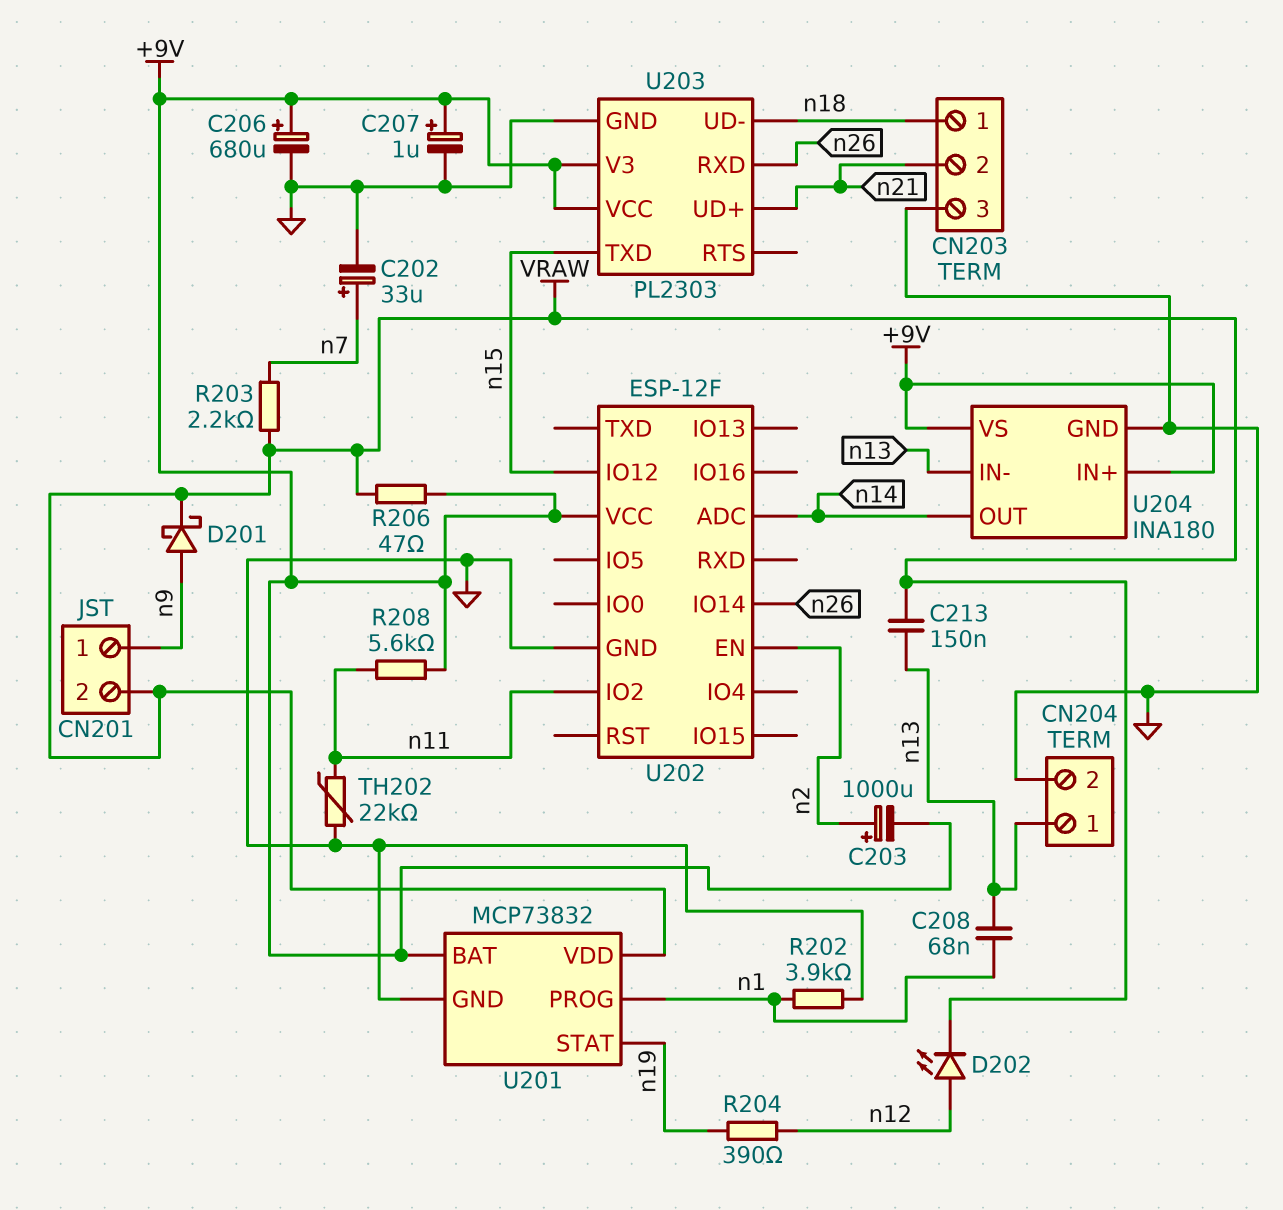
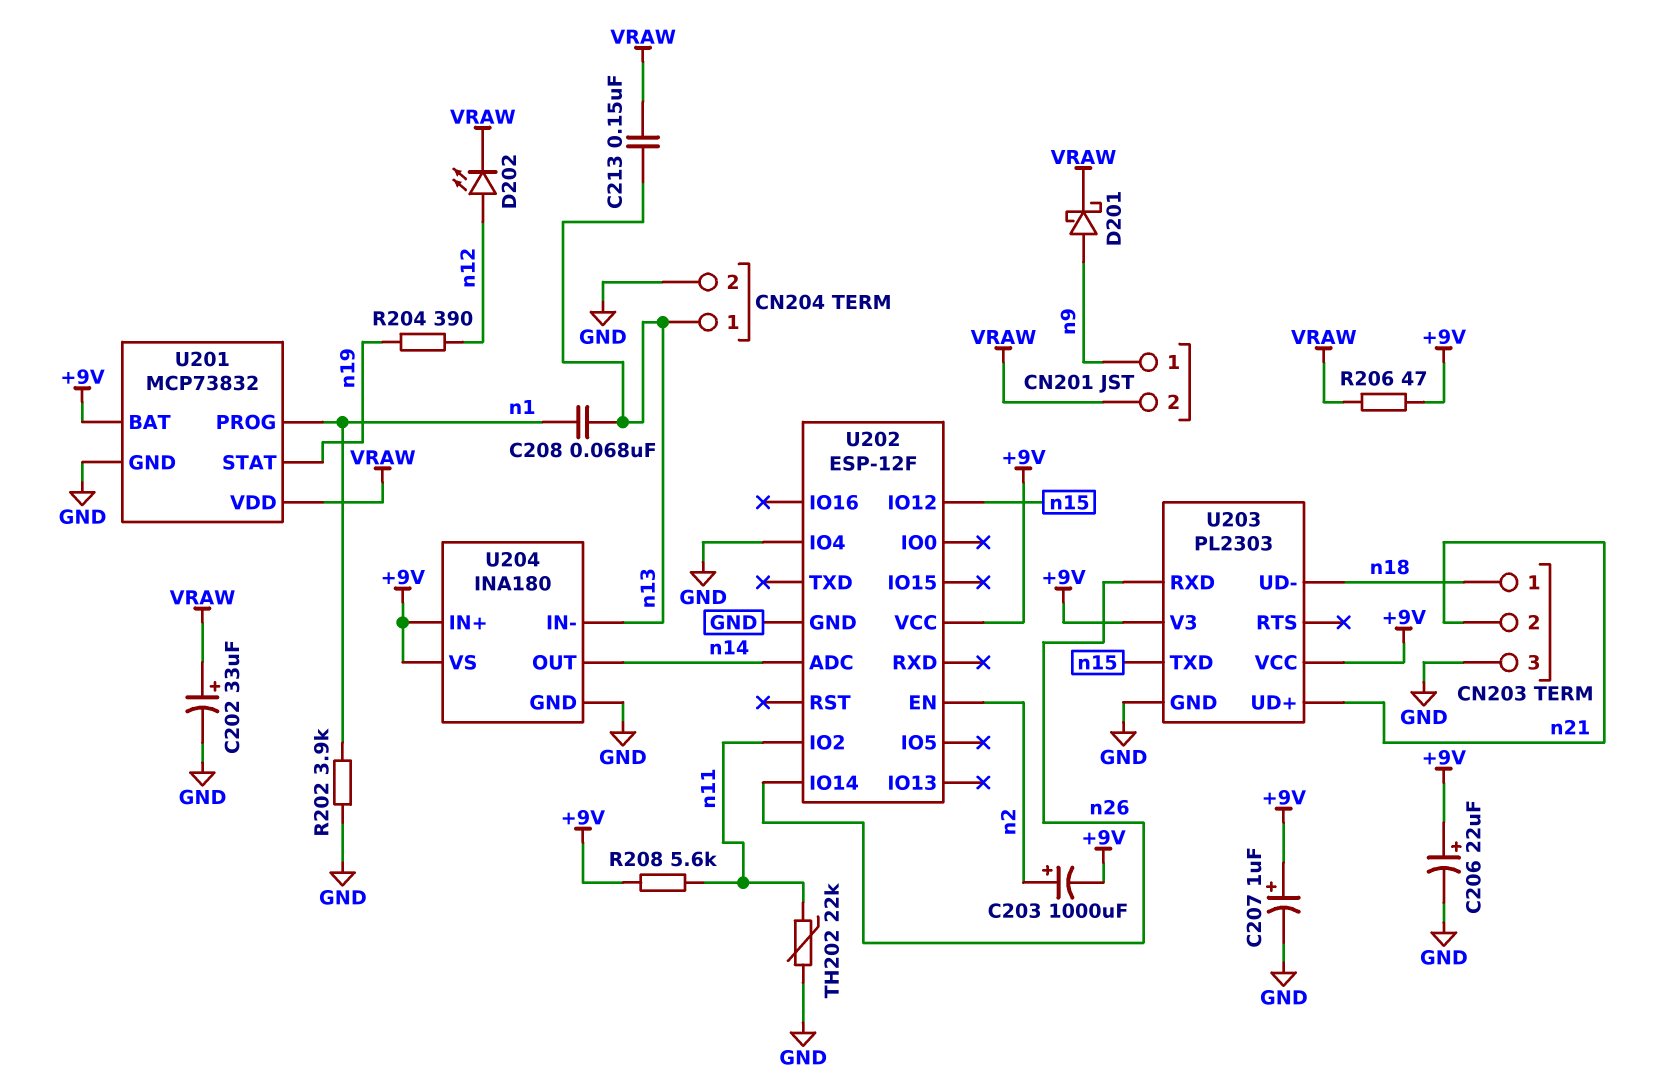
C202: 33uF (plus n7, minus GND) -> 33uF (plus VRAW, minus GND)
C206: 680uF (plus +9V, minus GND) -> 22uF (plus +9V, minus GND)
R203: 2.2k (VRAW, n7) -> none
U202 pin IO4: none -> GND

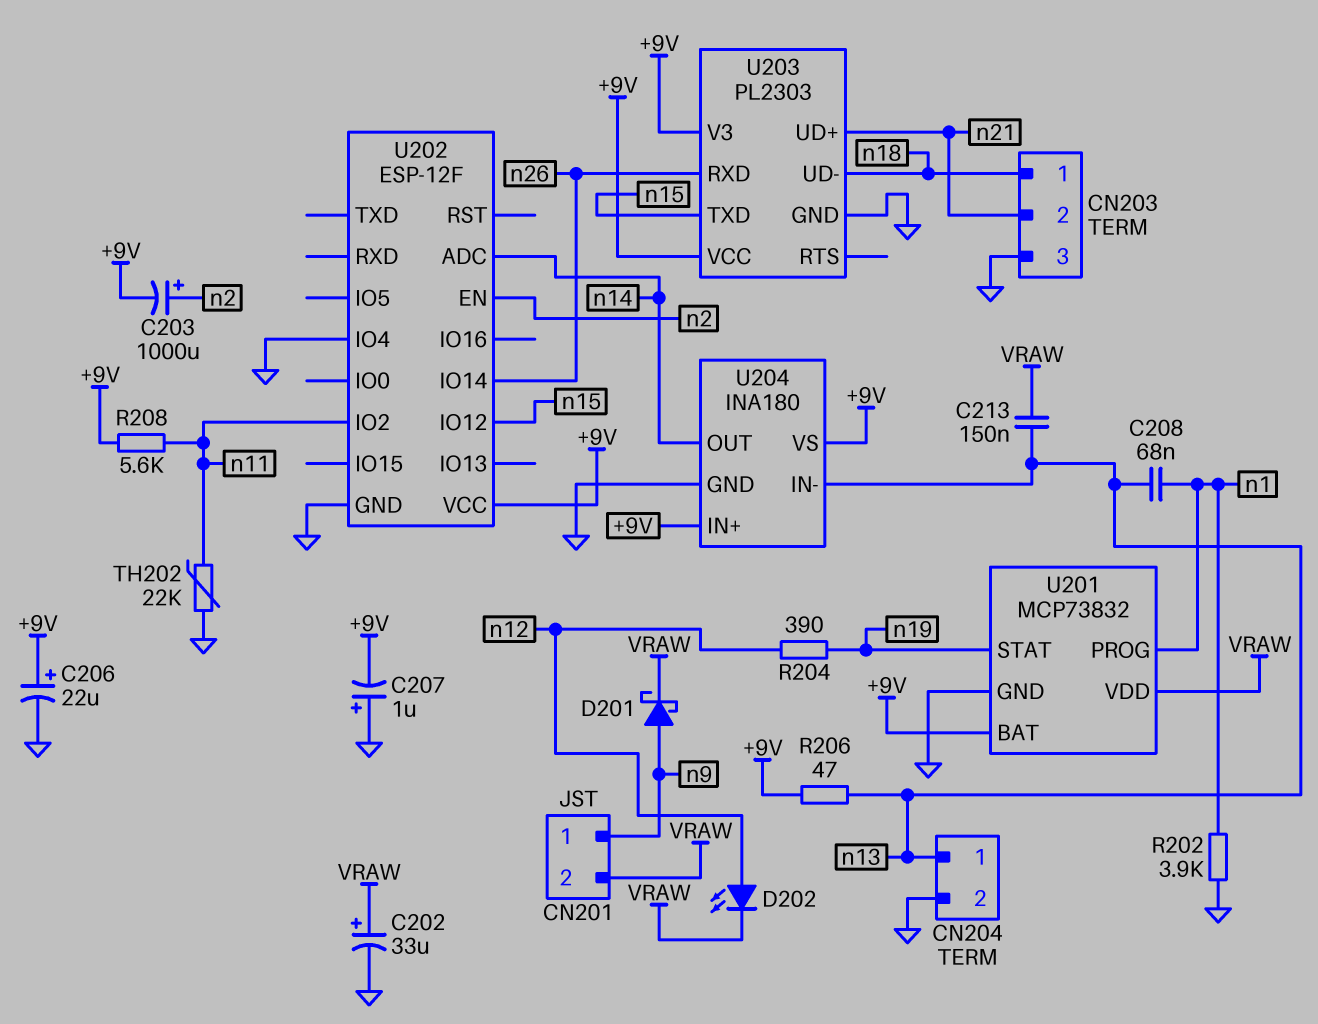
C207: 1uF (plus +9V, minus GND) -> 1uF (plus GND, minus +9V)
R206: 47 (+9V, VRAW) -> 47 (+9V, n13)

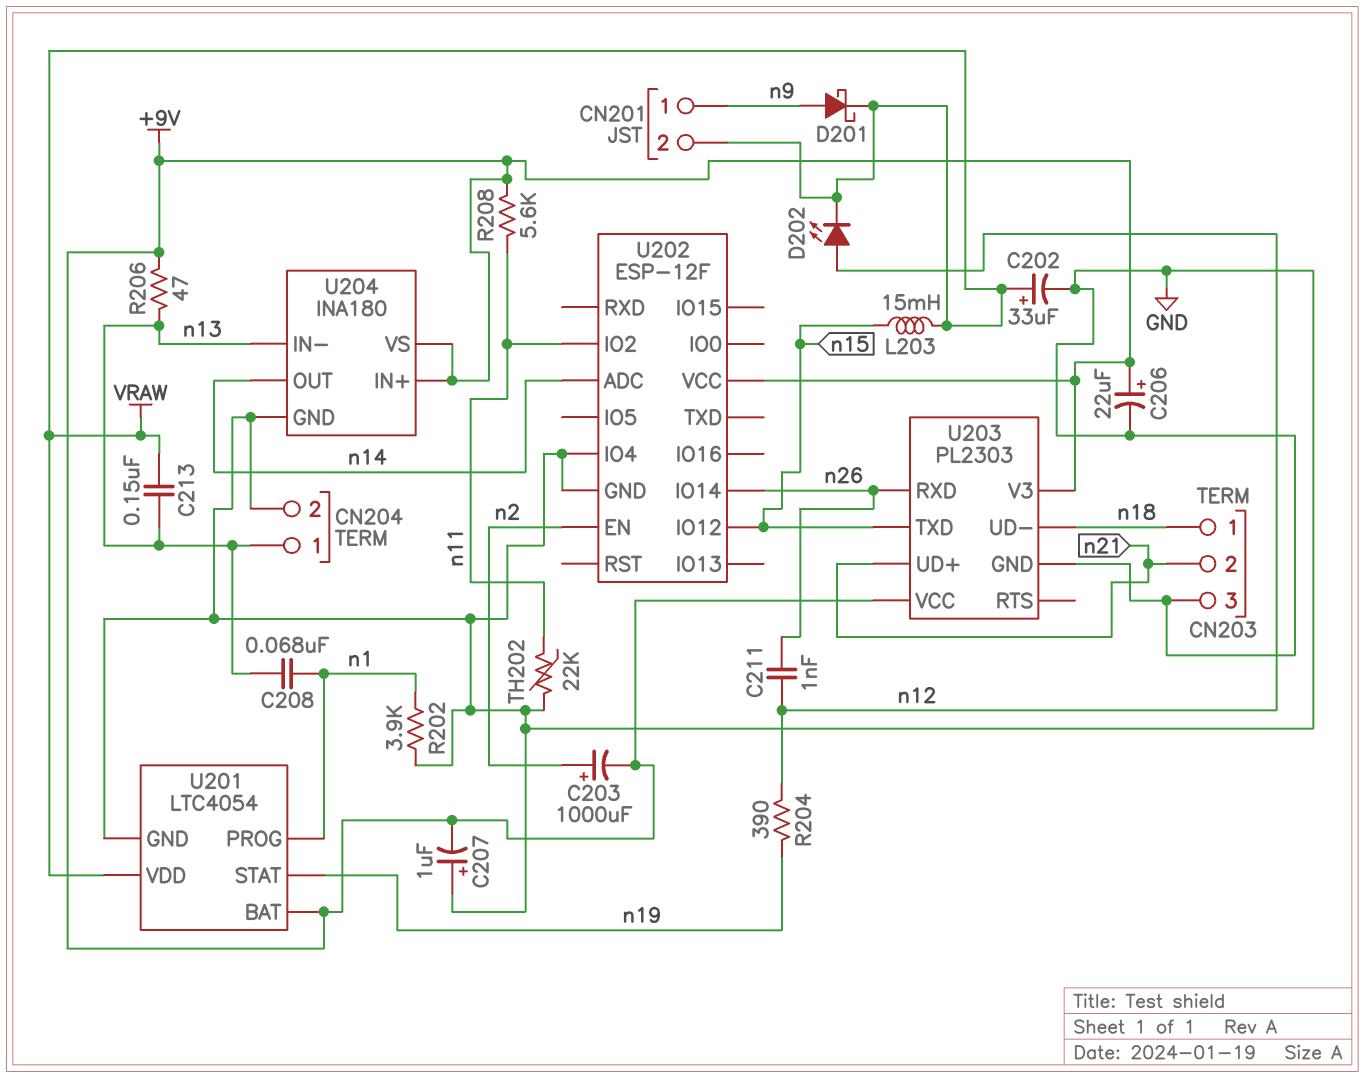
C211: none -> 1nF (n12, n26)
L203: none -> 15mH (VRAW, n15)
U201: MCP73832 -> LTC4054

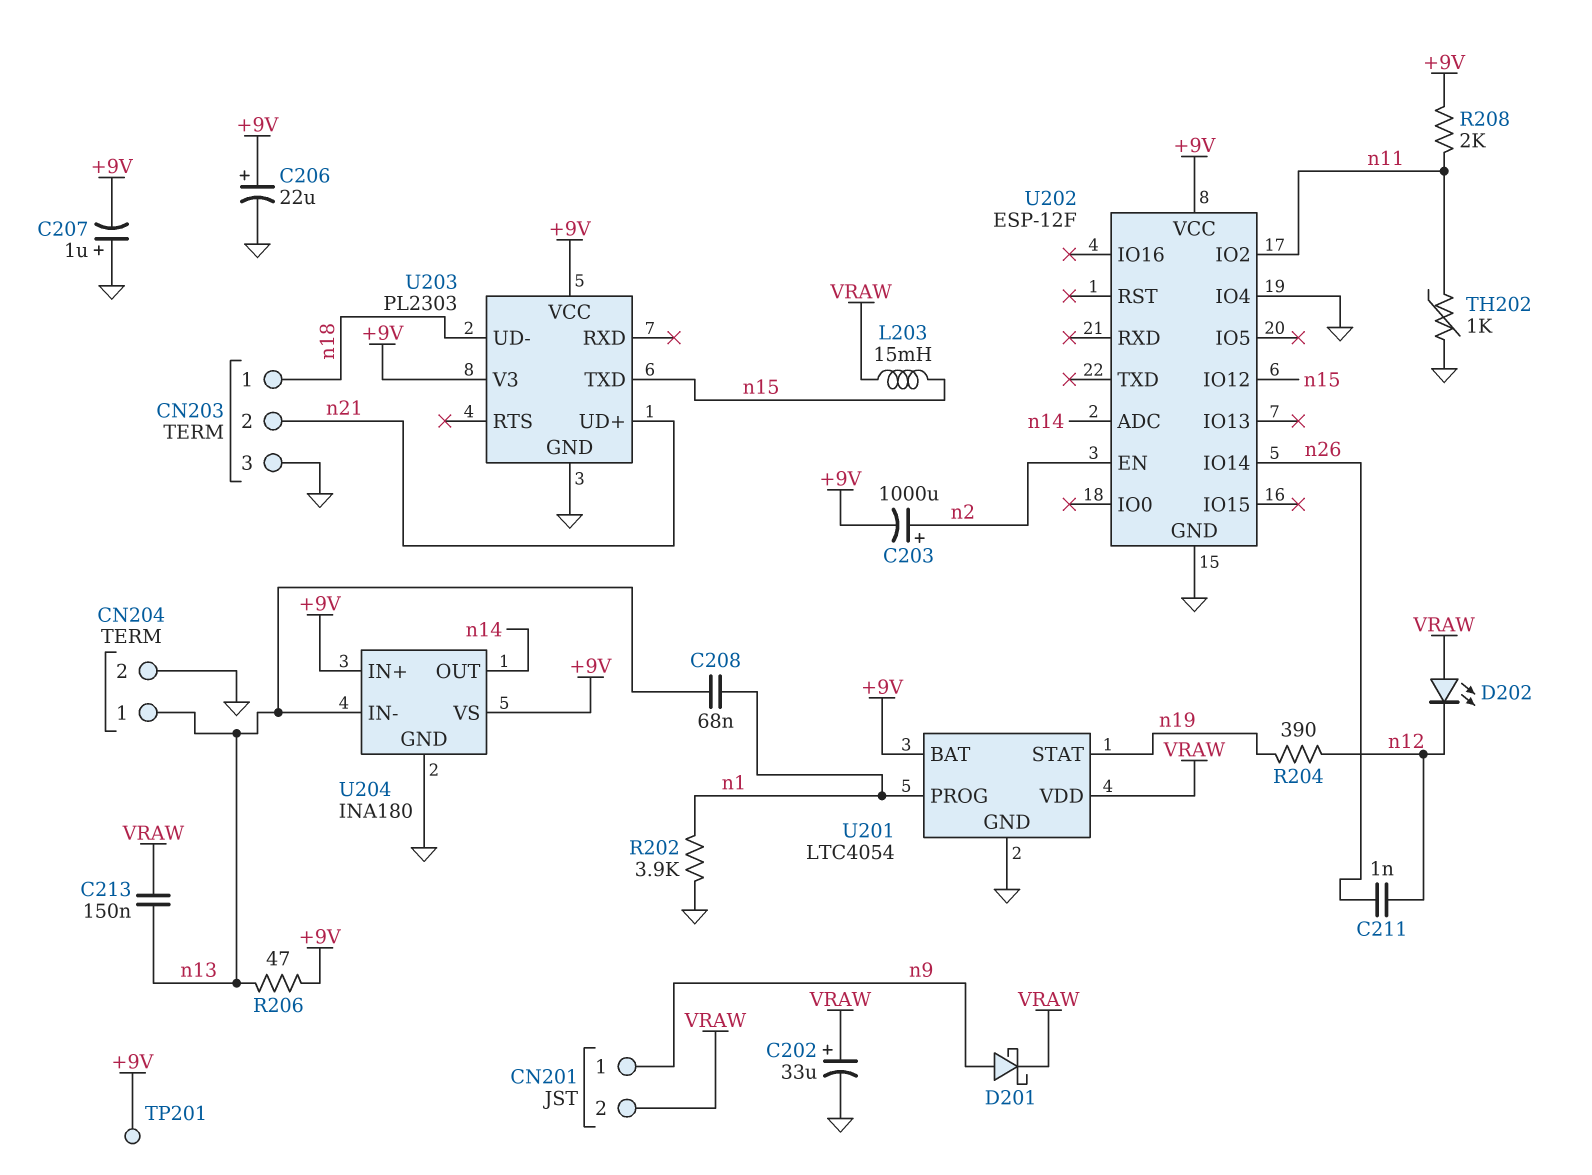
D202: LED (A n12, K VRAW) -> LED (A VRAW, K n12)
R208: 5.6k (+9V, n11) -> 2k (+9V, n11)
TH202: 22k (GND, n11) -> 1k (GND, n11)
TP201: none -> test point (+9V)
U203 pin RXD: n26 -> none

